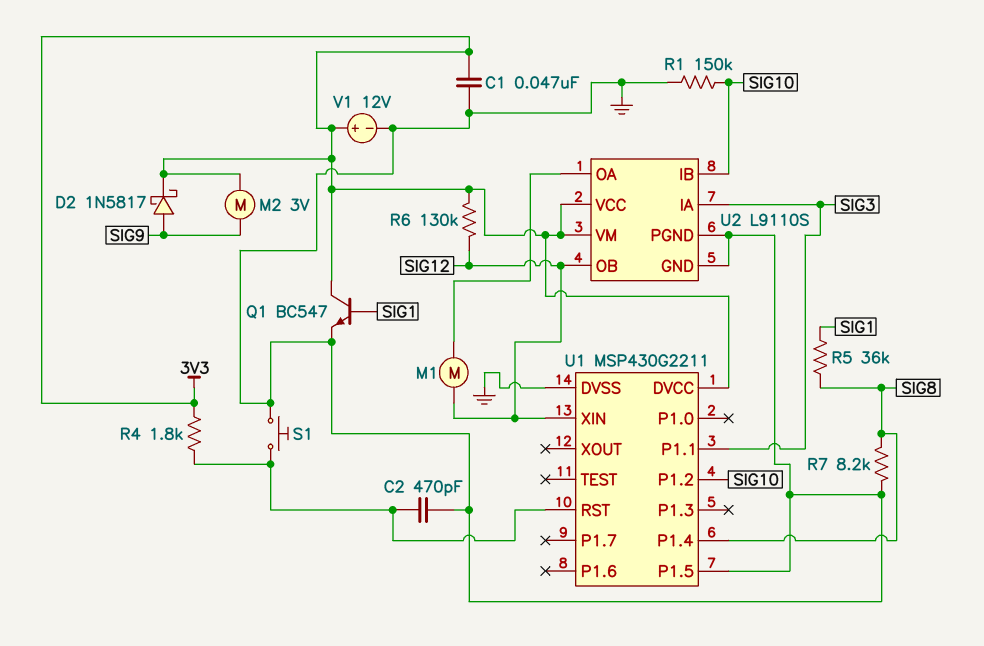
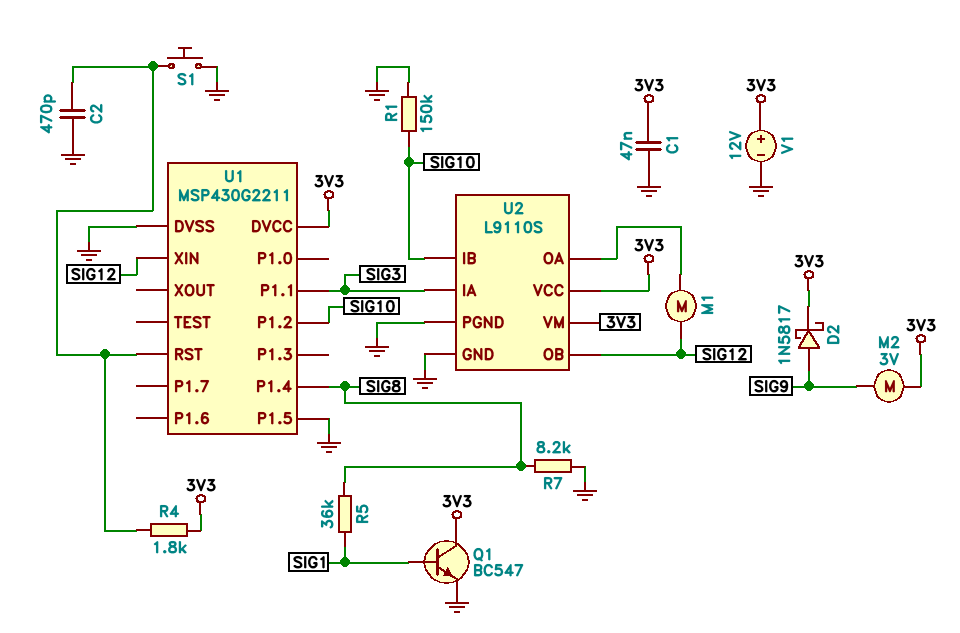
R6: 130k (3V3, SIG12) -> none

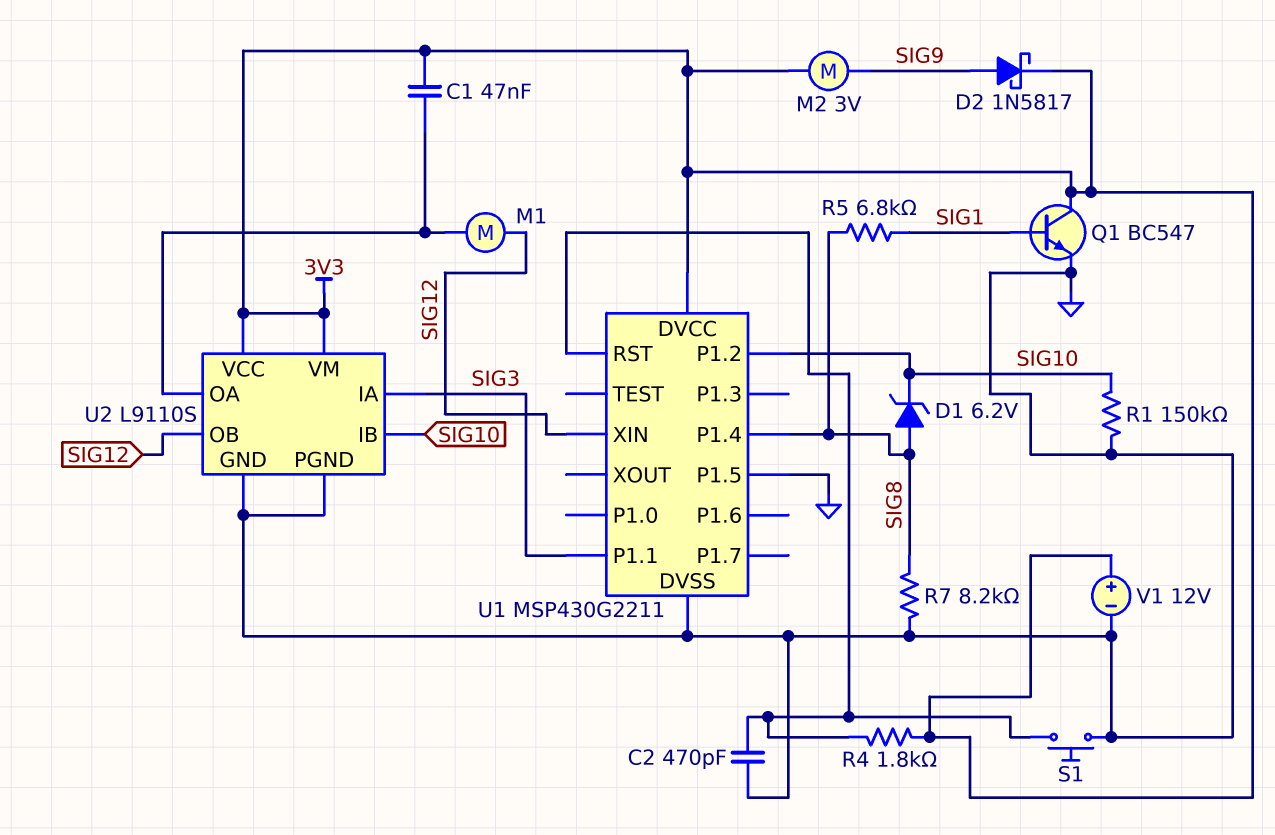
C1: 47nF (3V3, GND) -> 47nF (3V3, U2/OA)
D1: none -> zener 6.2V (A SIG8, K SIG10)
R5: 36k (SIG1, SIG8) -> 6.8k (SIG1, SIG8)

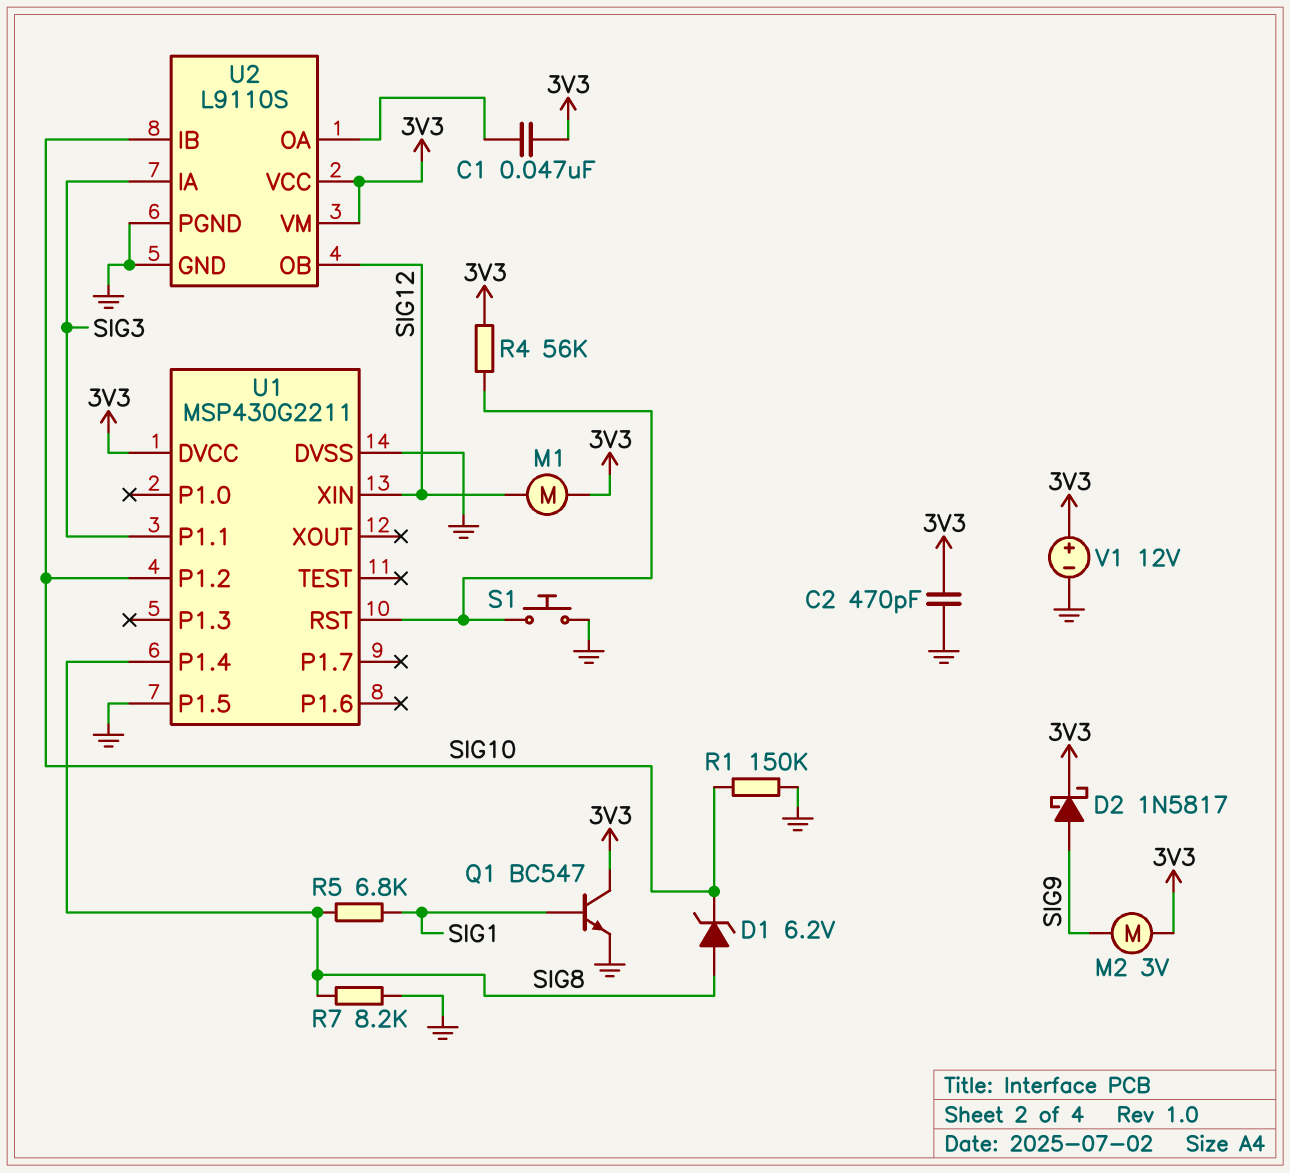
C2: 470pF (GND, U1/RST) -> 470pF (3V3, GND)
M1: motor (SIG12, U2/OA) -> motor (3V3, SIG12)
R4: 1.8k (3V3, U1/RST) -> 56k (3V3, U1/RST)

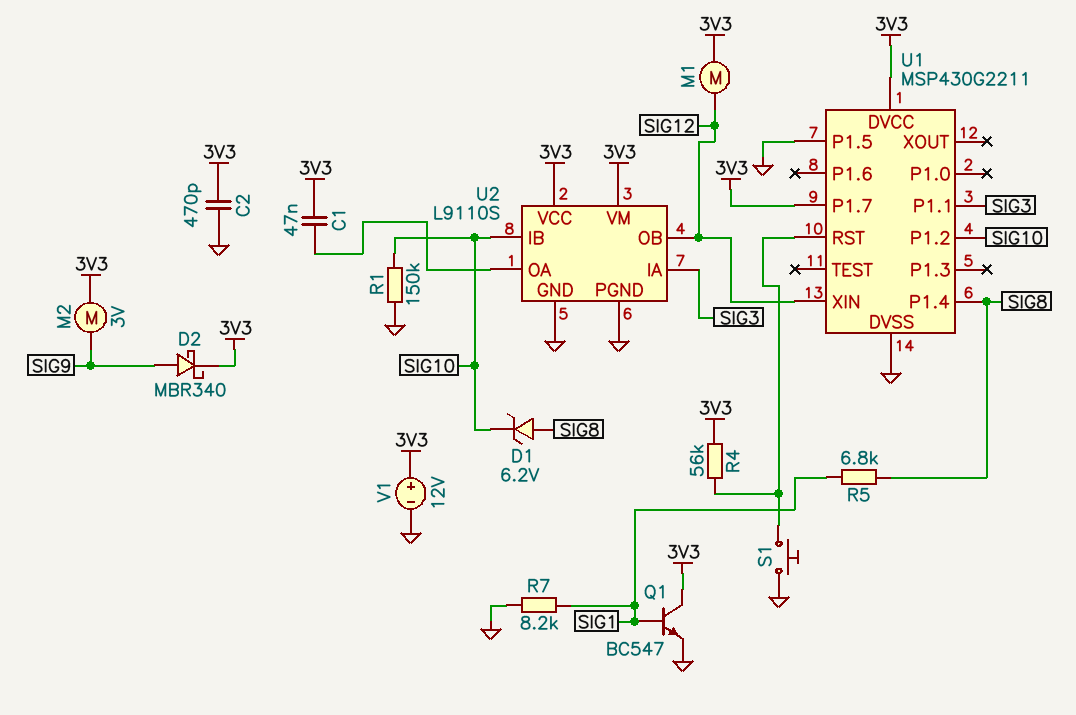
D2: schottky 1N5817 (A SIG9, K 3V3) -> schottky MBR340 (A SIG9, K 3V3)
R7: 8.2k (GND, SIG8) -> 8.2k (GND, SIG1)
U1 pin P1.7: none -> 3V3

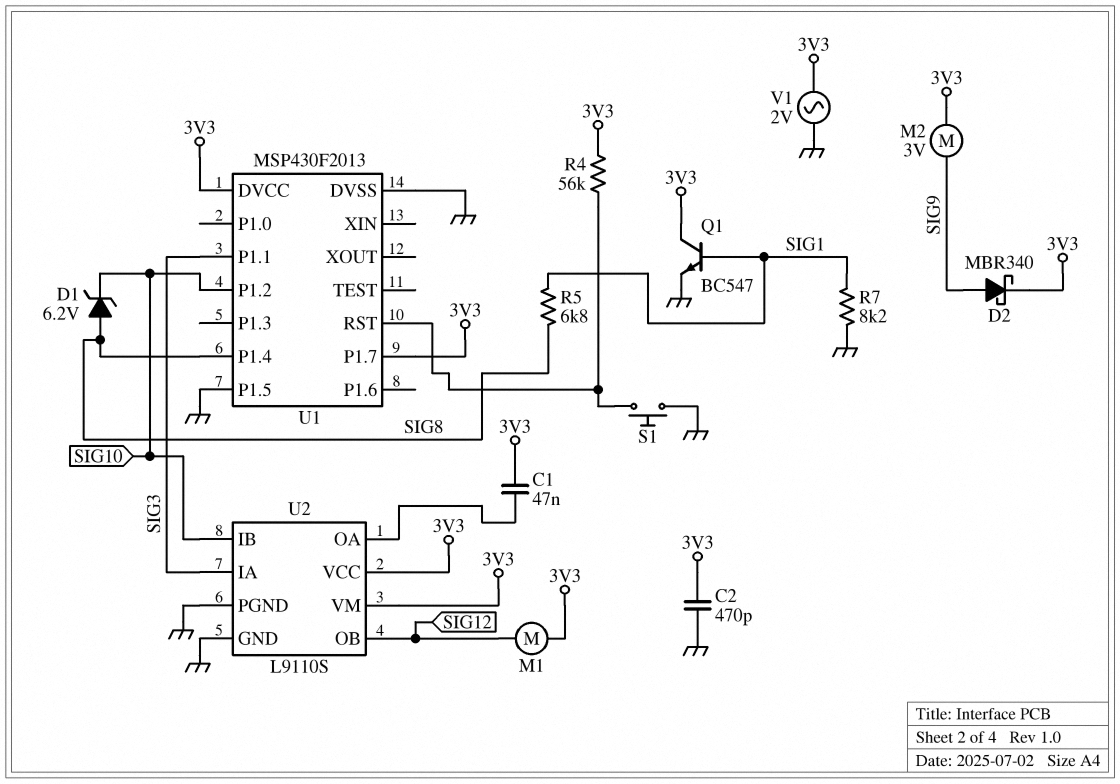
R1: 150k (GND, SIG10) -> none
U1: MSP430G2211 -> MSP430F2013
U1 pin XIN: SIG12 -> none
V1: 12V (plus 3V3, minus GND) -> AC 2V (3V3, GND)

